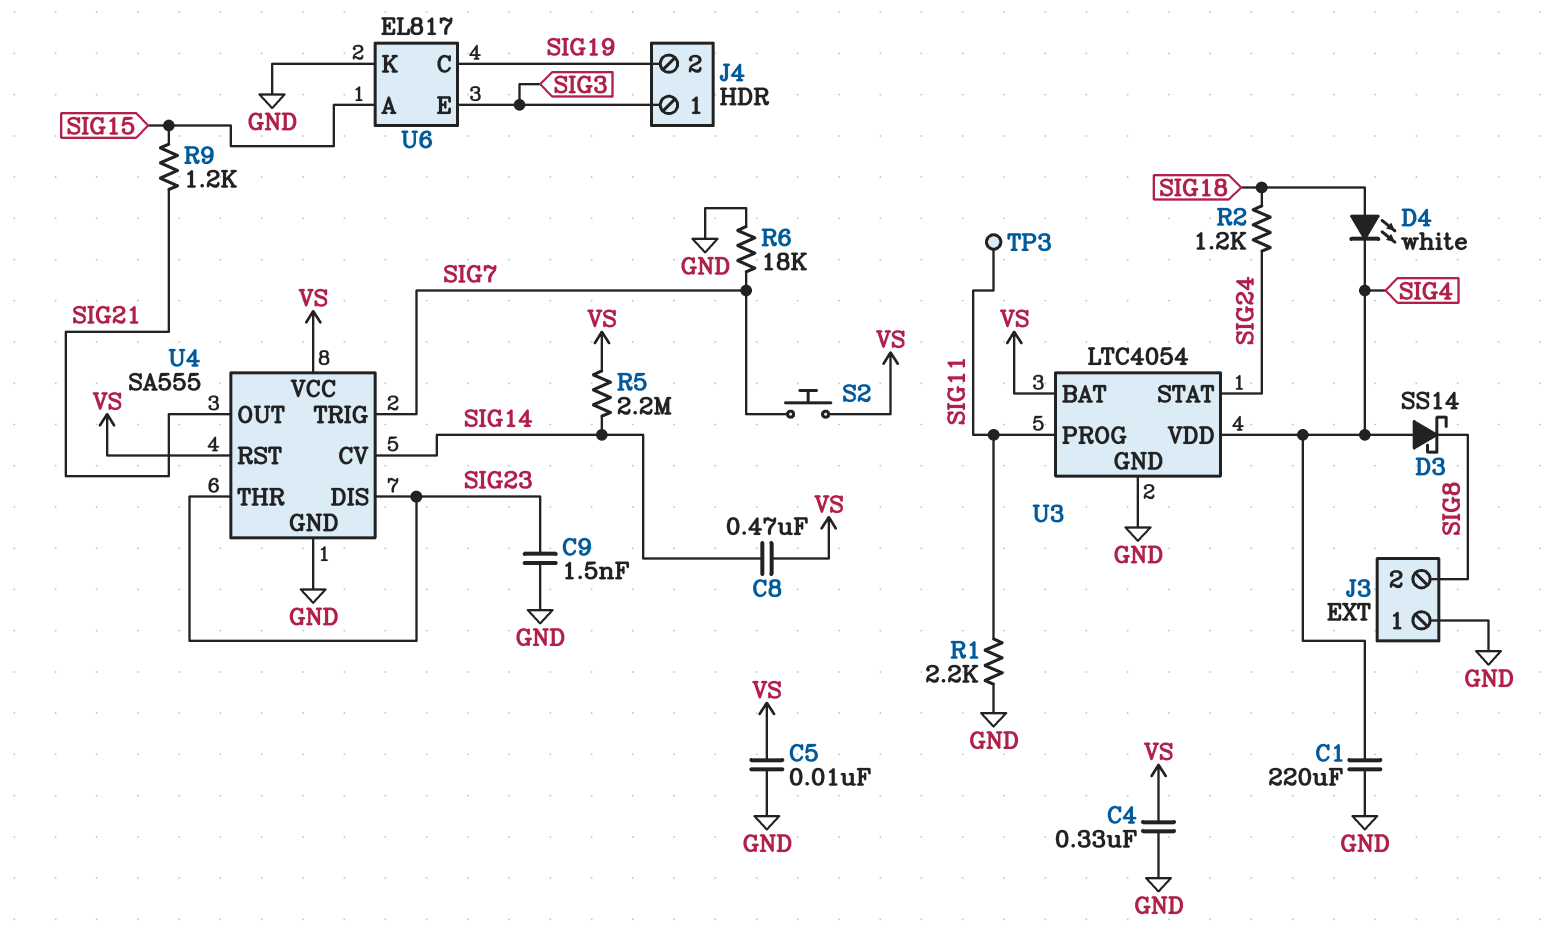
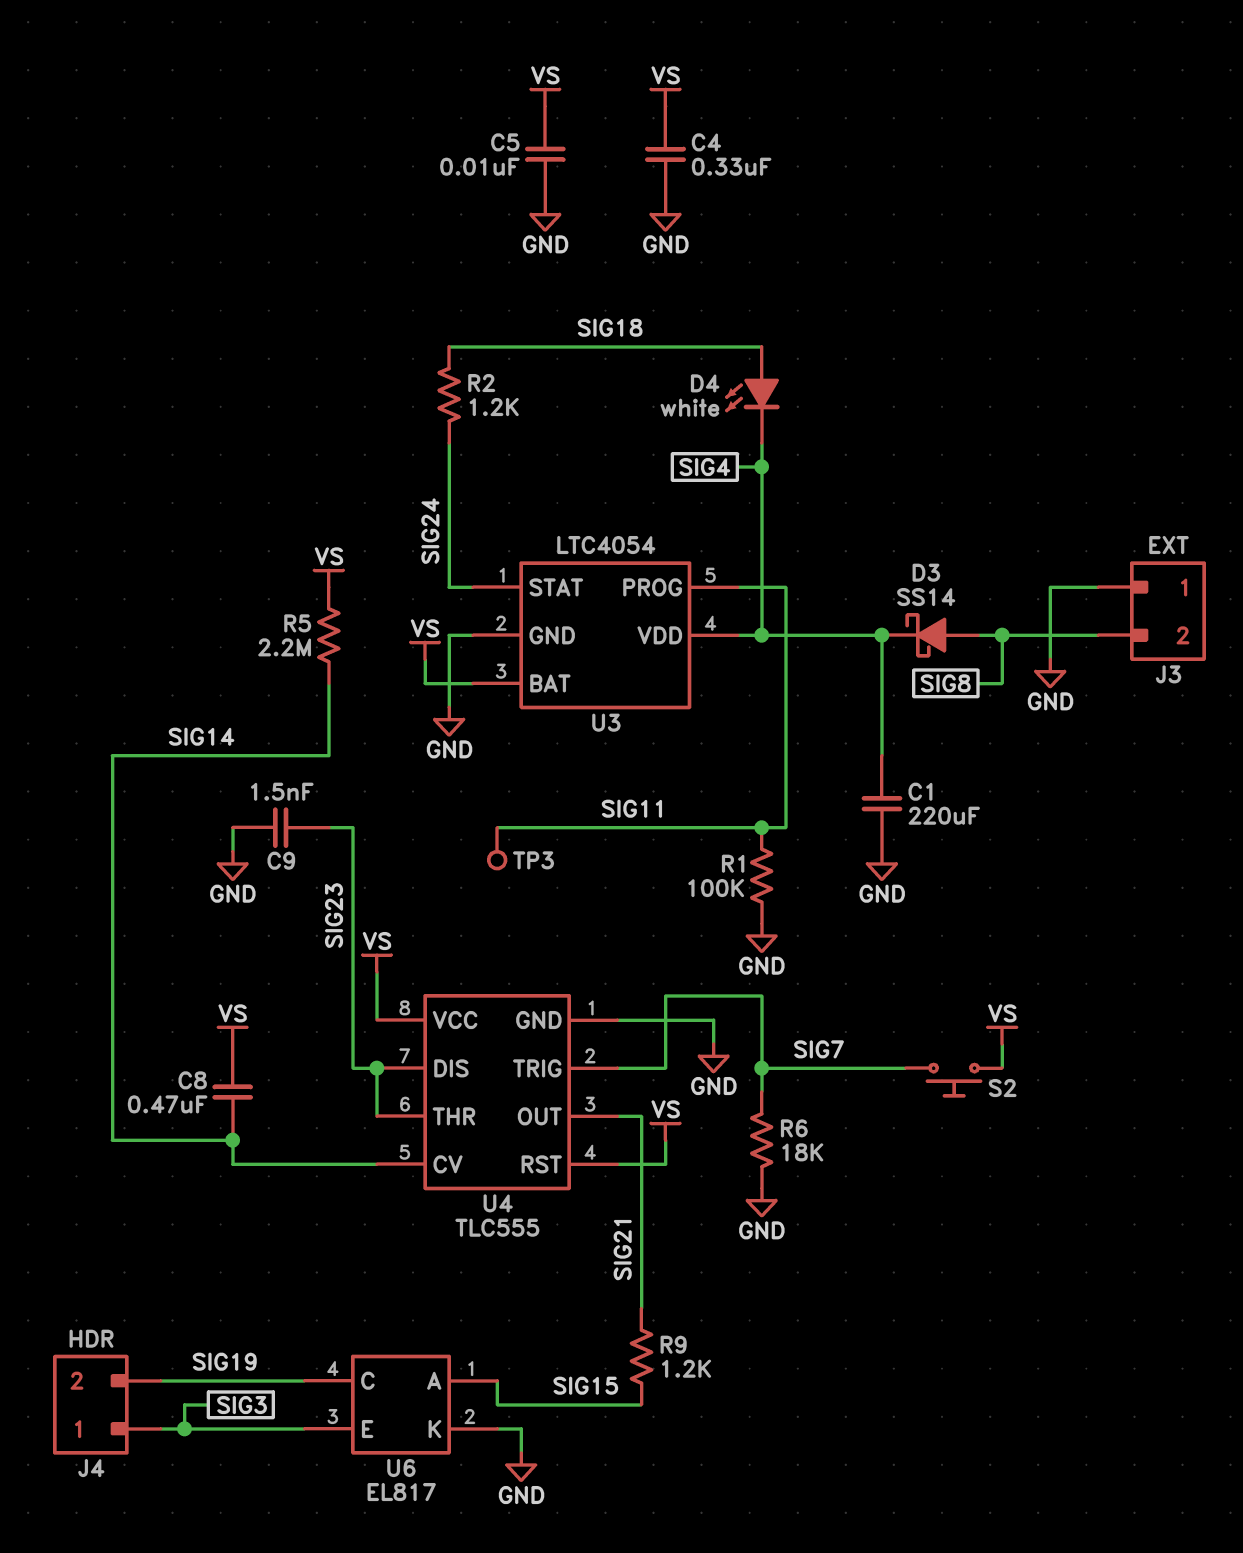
D3: schottky SS14 (A SIG4, K SIG8) -> schottky SS14 (A SIG8, K SIG4)
R1: 2.2k (GND, SIG11) -> 100k (GND, SIG11)
U4: SA555 -> TLC555

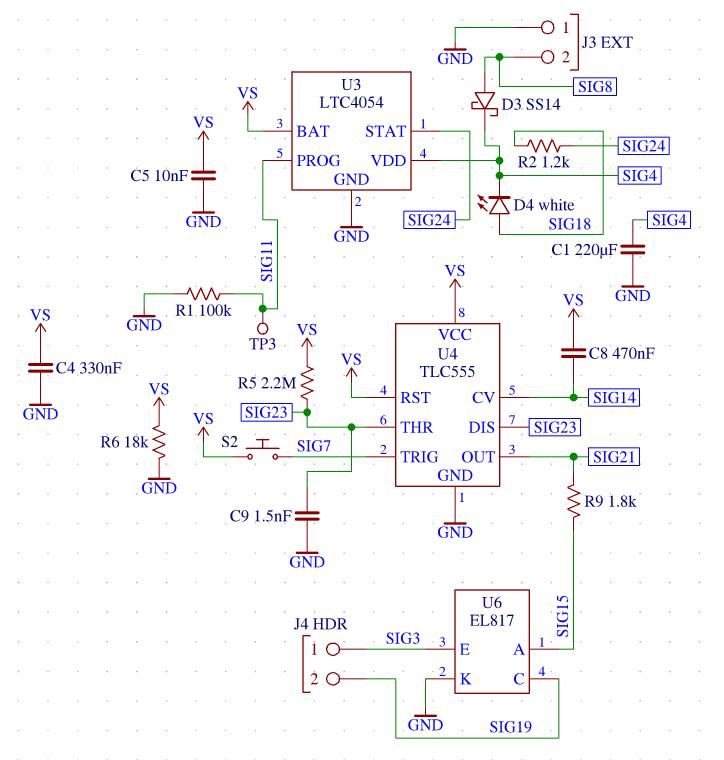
R5: 2.2M (SIG14, VS) -> 2.2M (SIG23, VS)
R6: 18k (GND, SIG7) -> 18k (GND, VS)
R9: 1.2k (SIG15, SIG21) -> 1.8k (SIG15, SIG21)

